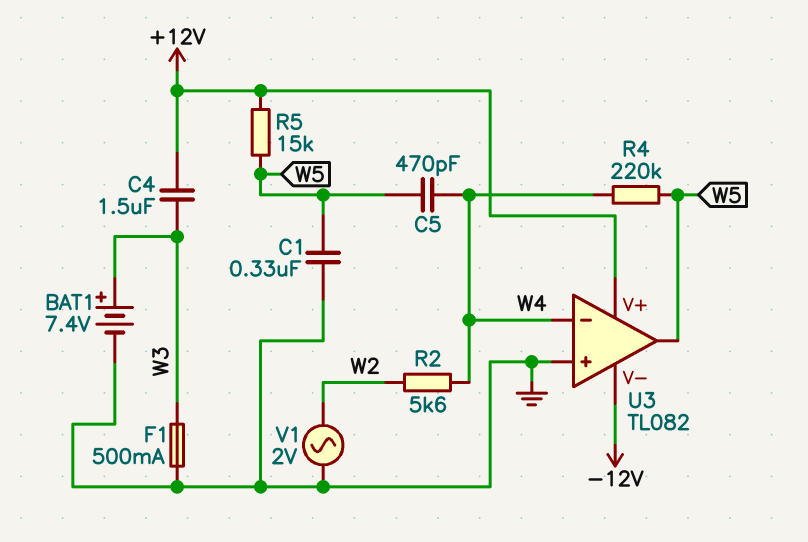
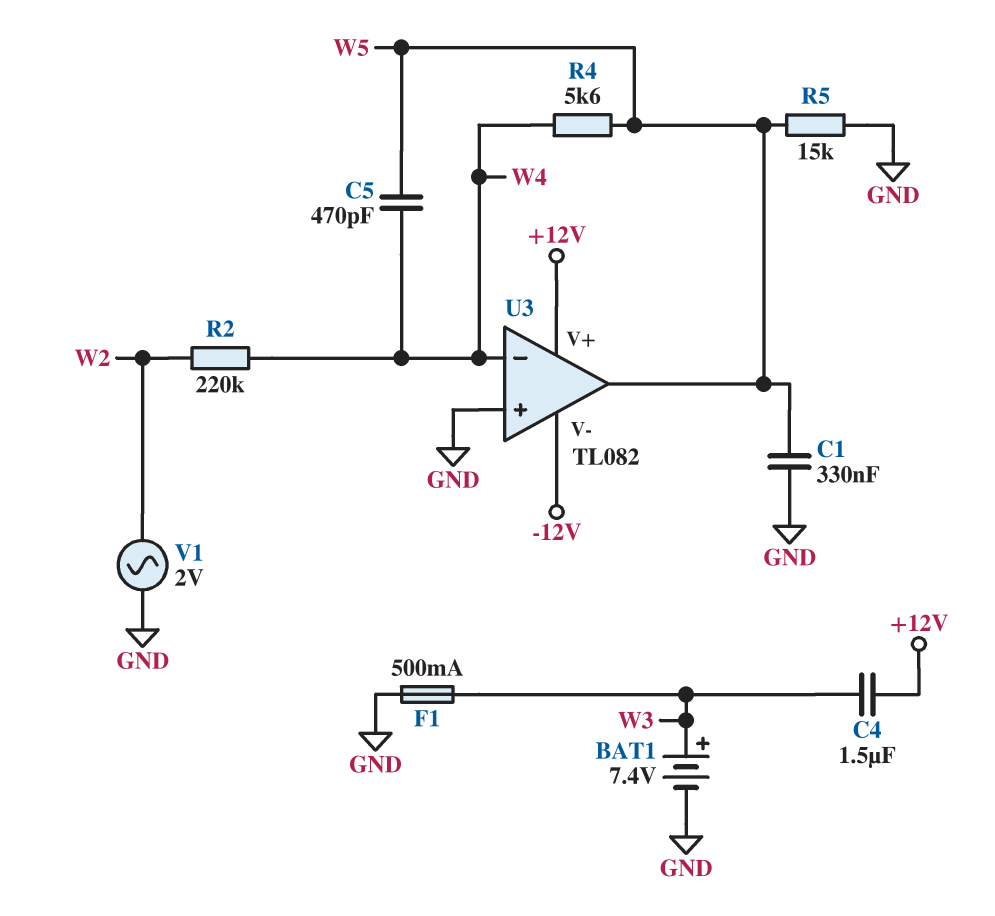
R2: 5.6k (W2, W4) -> 220k (W2, W4)
R4: 220k (W4, W5) -> 5.6k (W4, W5)
R5: 15k (+12V, W5) -> 15k (GND, W5)

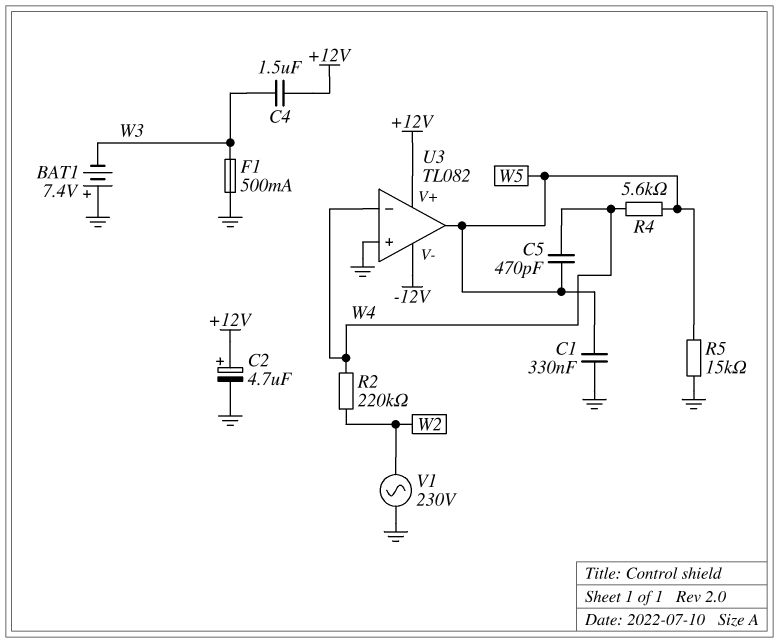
BAT1: 7.4V (plus W3, minus GND) -> 7.4V (plus GND, minus W3)
C2: none -> 4.7uF (plus +12V, minus GND)
V1: AC 2V (GND, W2) -> AC 230V (GND, W2)

